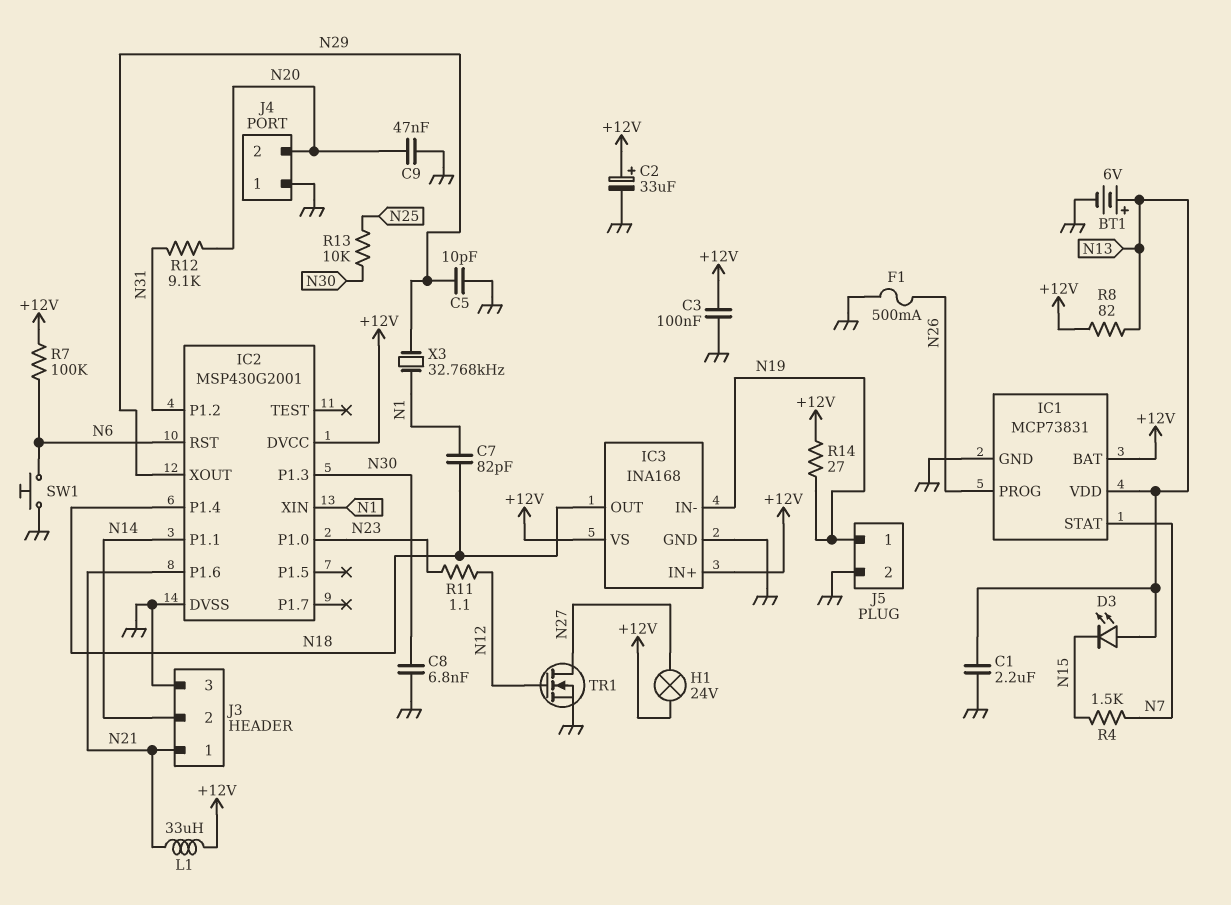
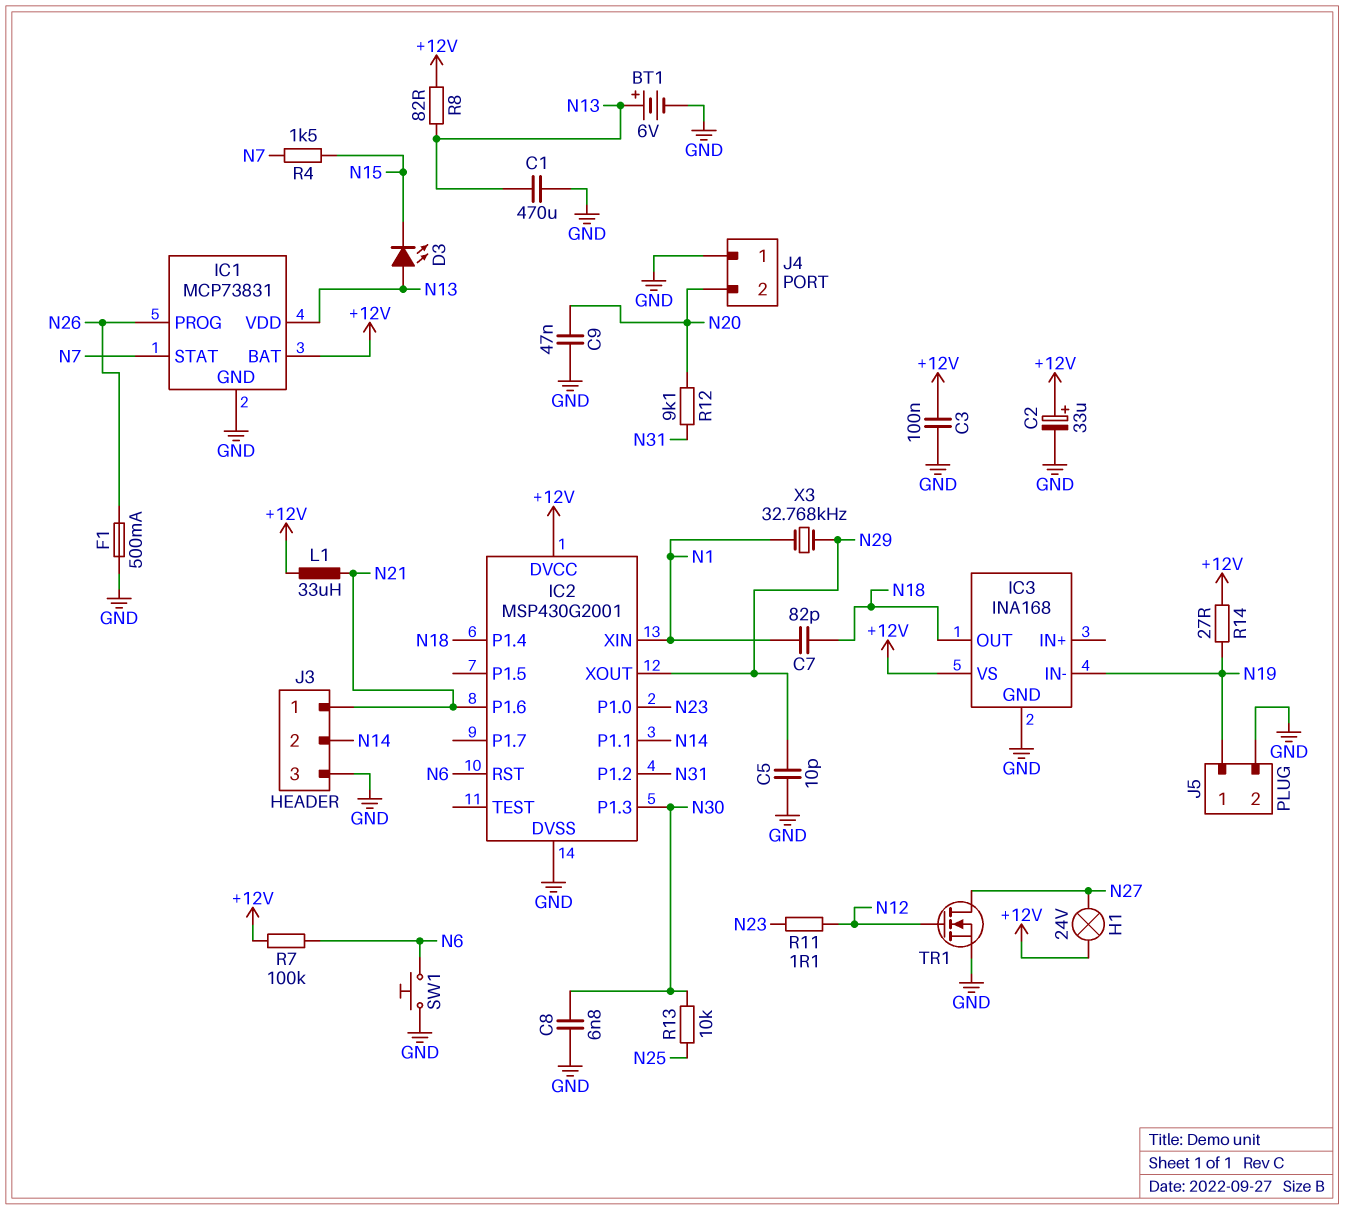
C1: 2.2uF (GND, N13) -> 470uF (GND, N13)
IC3 pin IN+: +12V -> none

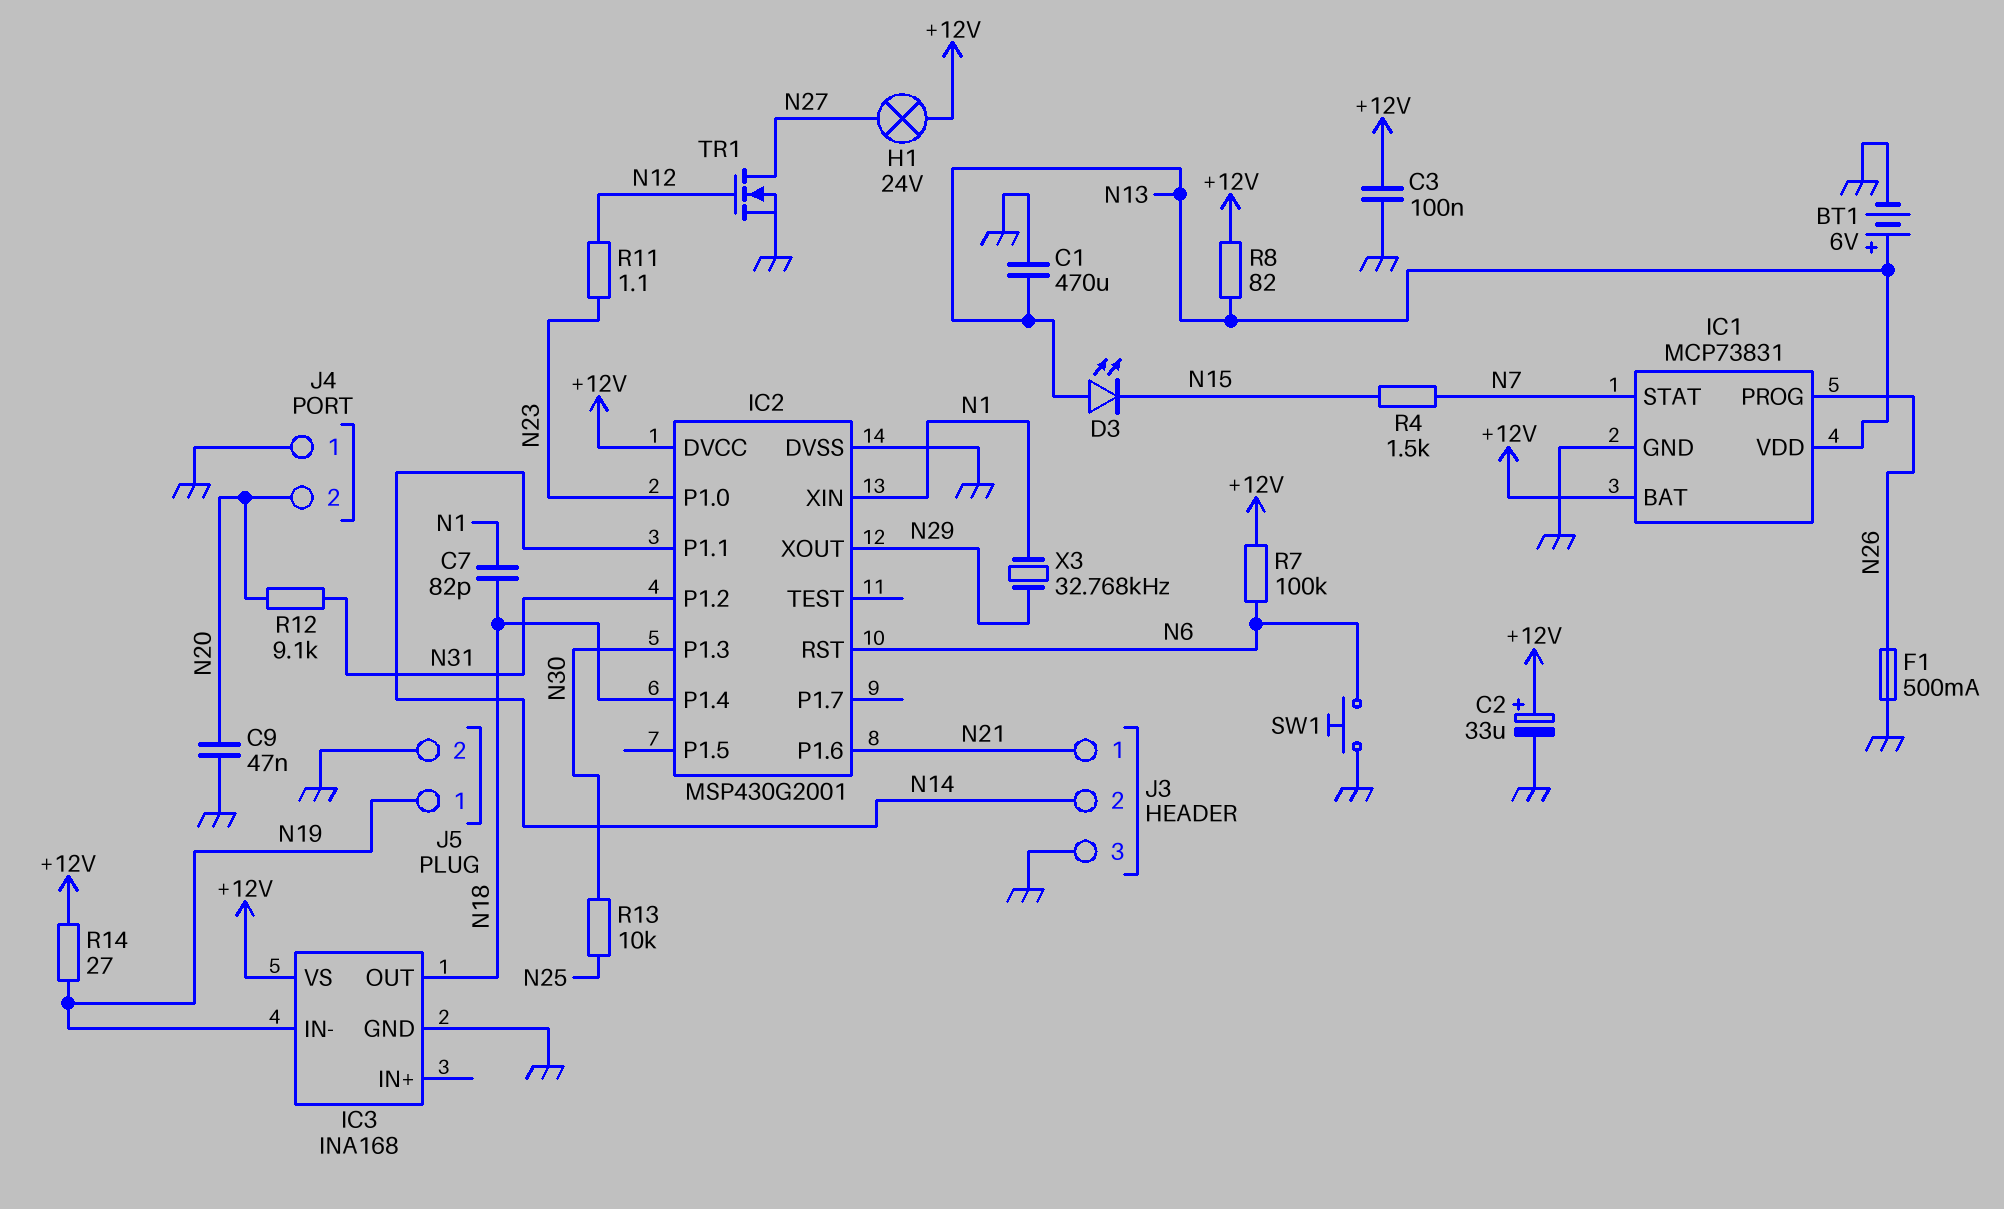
C5: 10pF (GND, N29) -> none
C8: 6.8nF (GND, N30) -> none
L1: 33uH (+12V, N21) -> none

